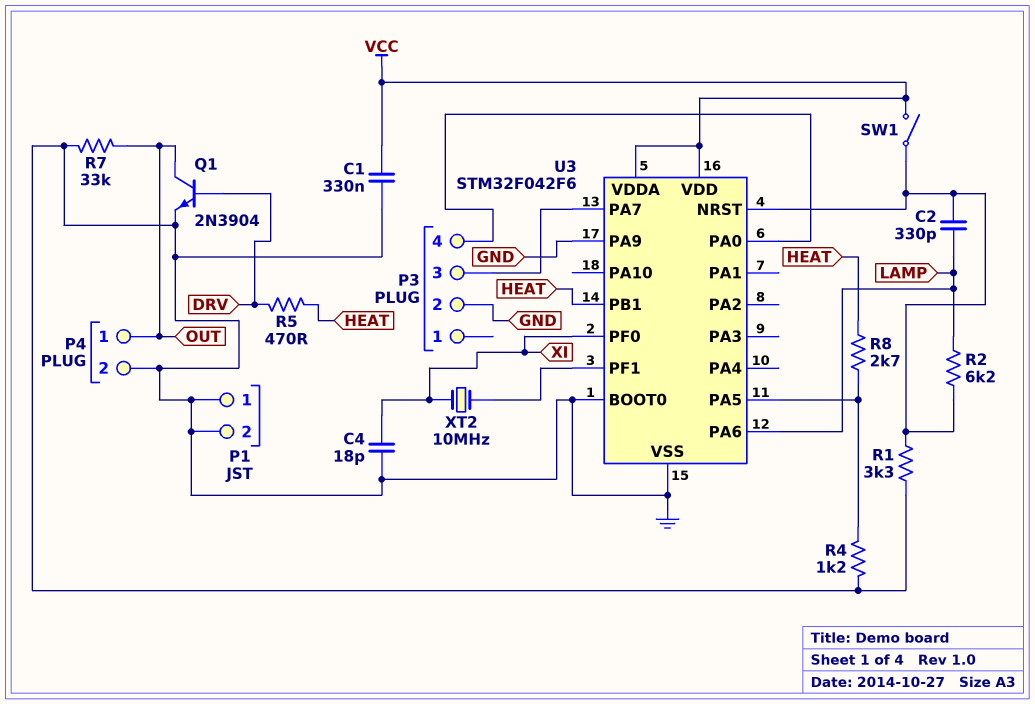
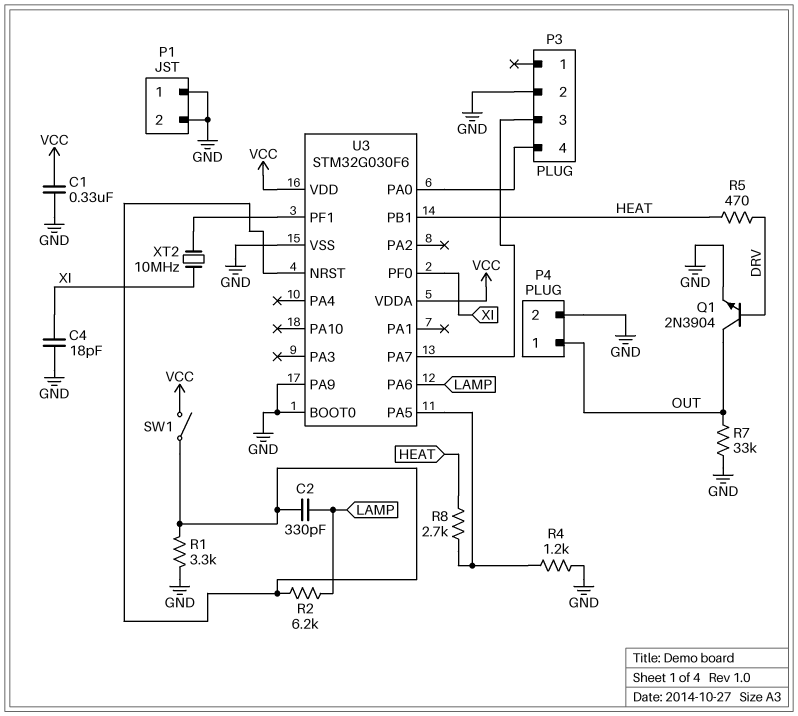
U3: STM32F042F6 -> STM32G030F6

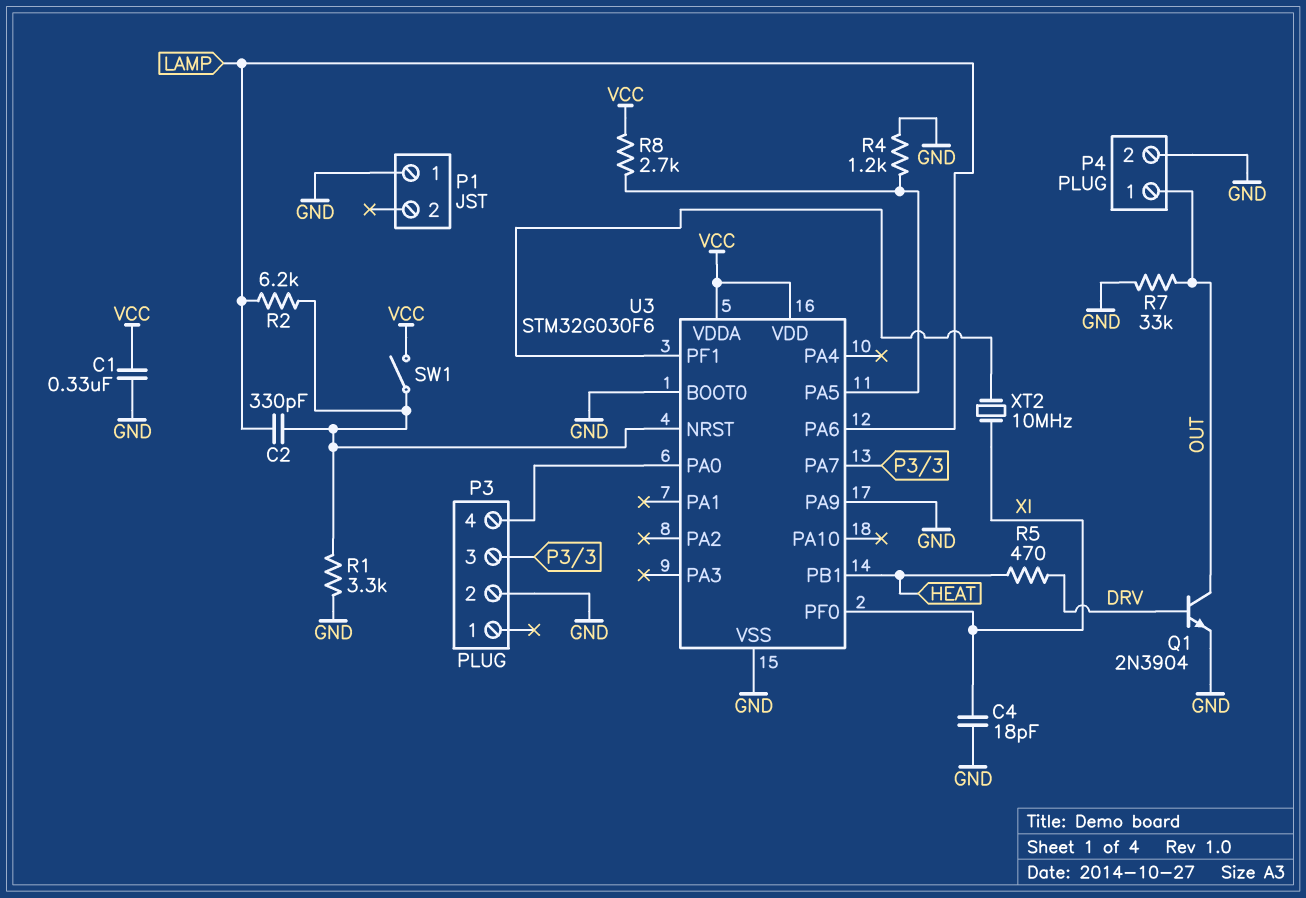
P1 pin 2: GND -> none
R8: 2.7k (HEAT, U3/PA5) -> 2.7k (U3/PA5, VCC)

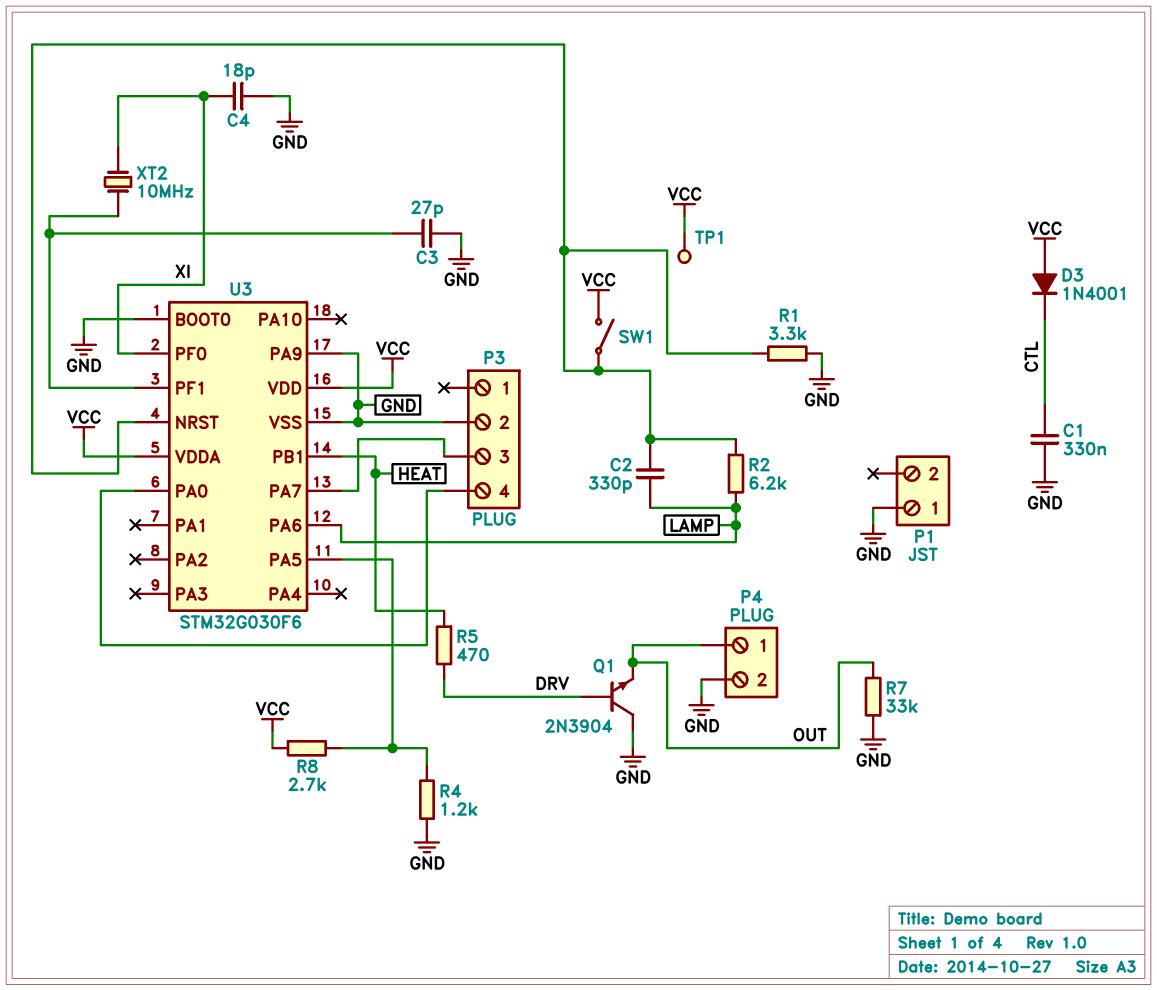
C1: 330nF (GND, VCC) -> 330nF (CTL, GND)
C3: none -> 27pF (GND, U3/PF1)
D3: none -> diode 1N4001 (A VCC, K CTL)
Q1: NPN 2N3904 (B DRV, C OUT, E GND) -> NPN 2N3904 (B DRV, C GND, E OUT)
TP1: none -> test point (VCC)

